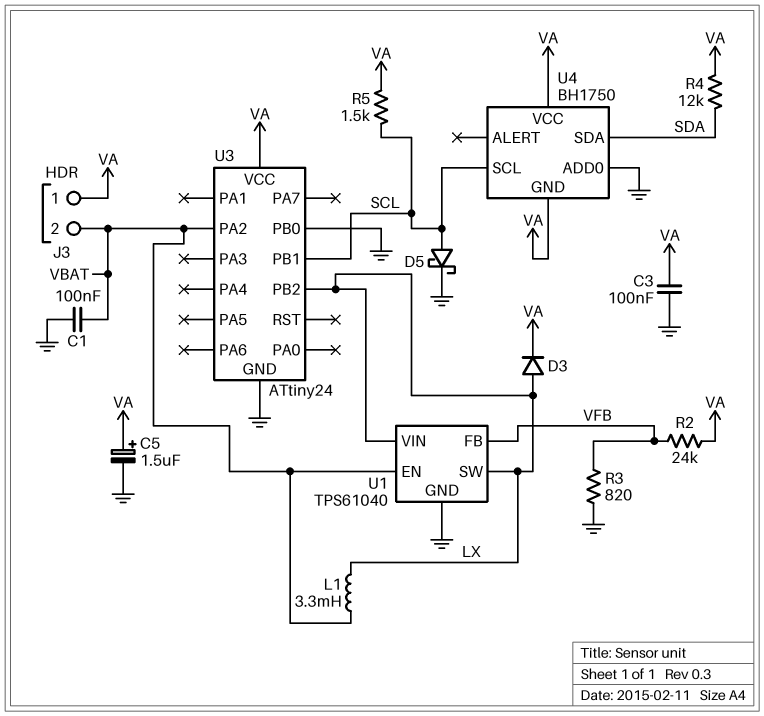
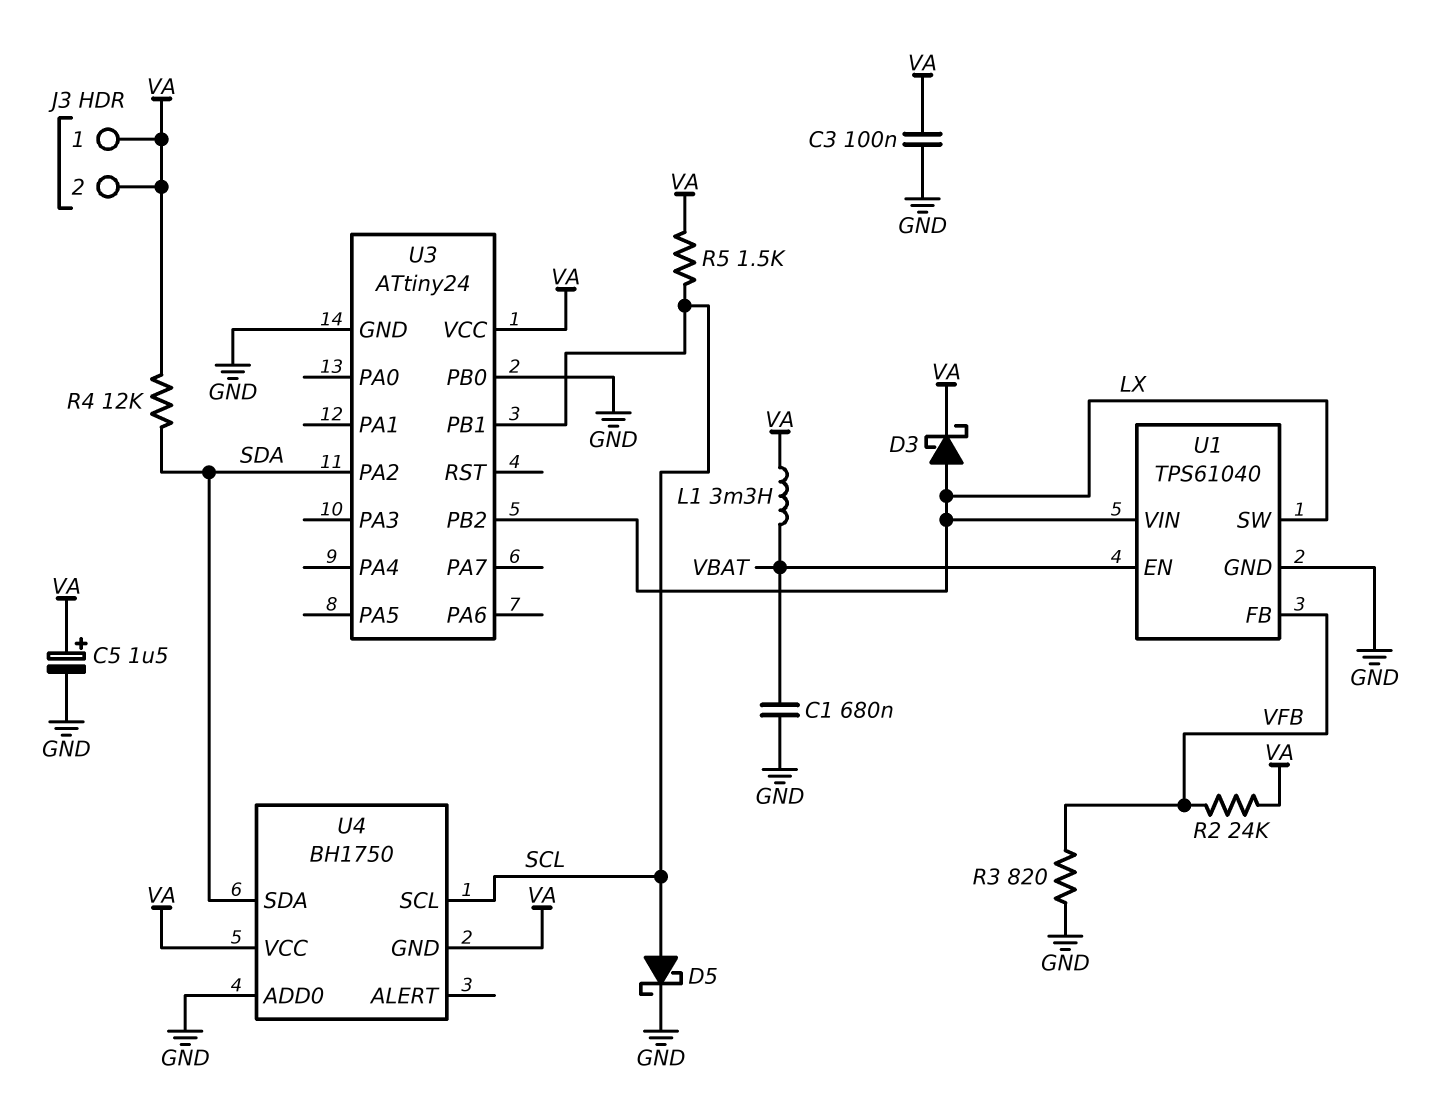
C1: 100nF (GND, VBAT) -> 680nF (GND, VBAT)
D3: diode (A LX, K VA) -> schottky (A LX, K VA)
J3 pin 2: VBAT -> VA
L1: 3.3mH (LX, VBAT) -> 3.3mH (VA, VBAT)
U3 pin PA2: VBAT -> SDA

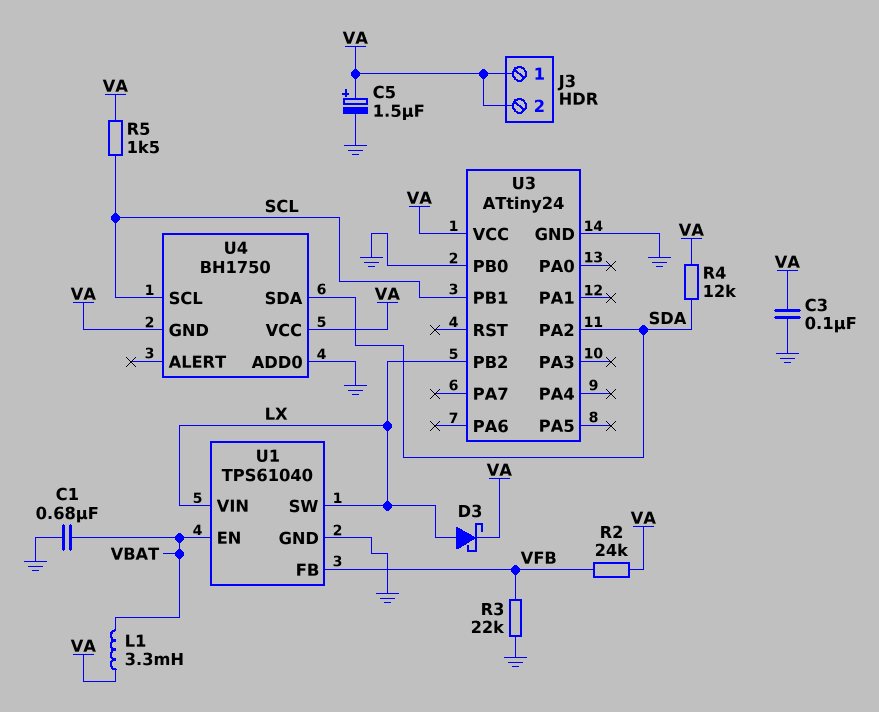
D5: schottky (A SCL, K GND) -> none
R3: 820 (GND, VFB) -> 22k (GND, VFB)

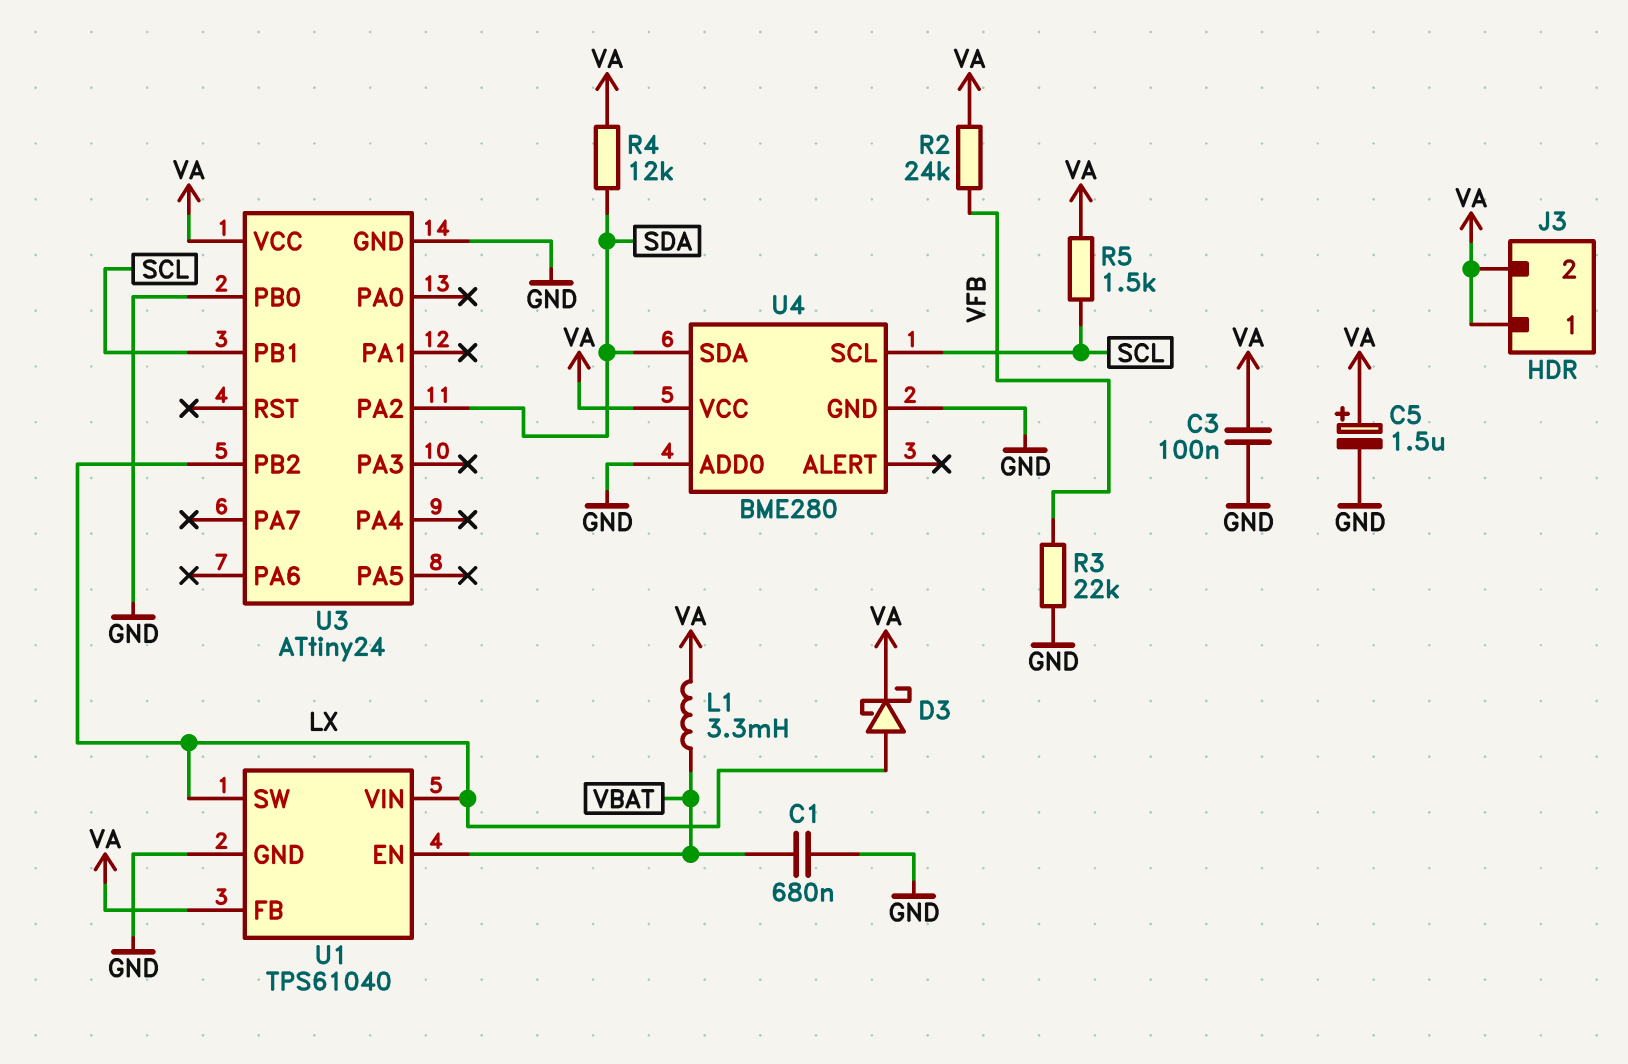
U1 pin FB: VFB -> VA
U4: BH1750 -> BME280
U4 pin GND: VA -> GND

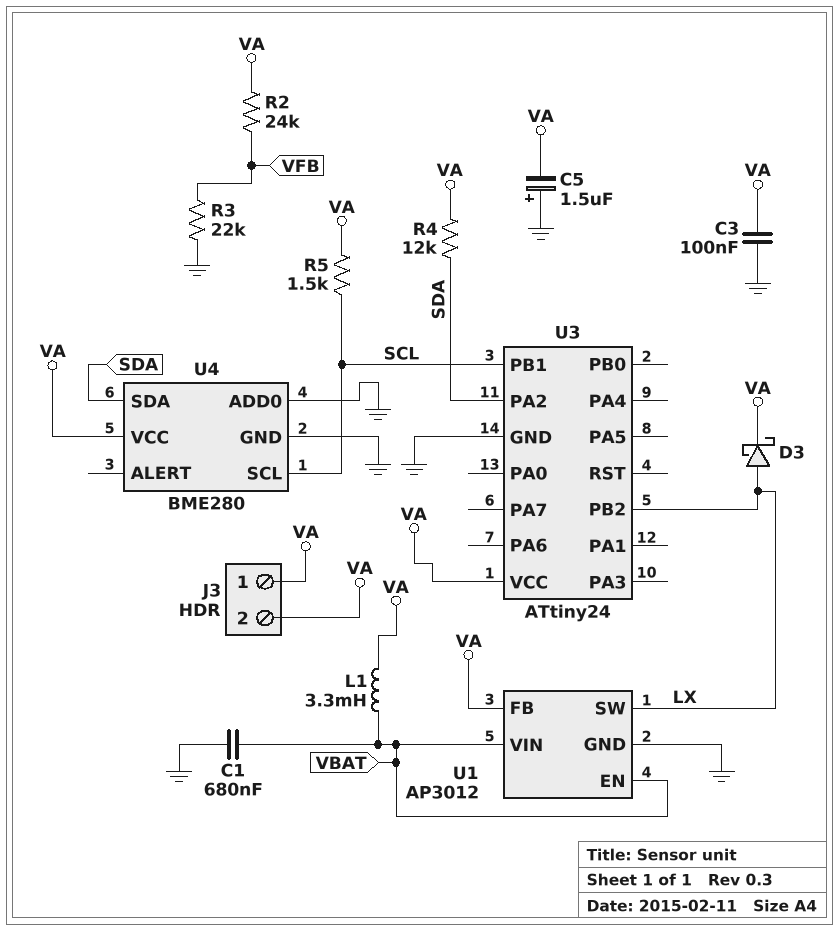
C5: 1.5uF (plus VA, minus GND) -> 1.5uF (plus GND, minus VA)
U1: TPS61040 -> AP3012
U1 pin VIN: LX -> VBAT
U3 pin PB0: GND -> none

